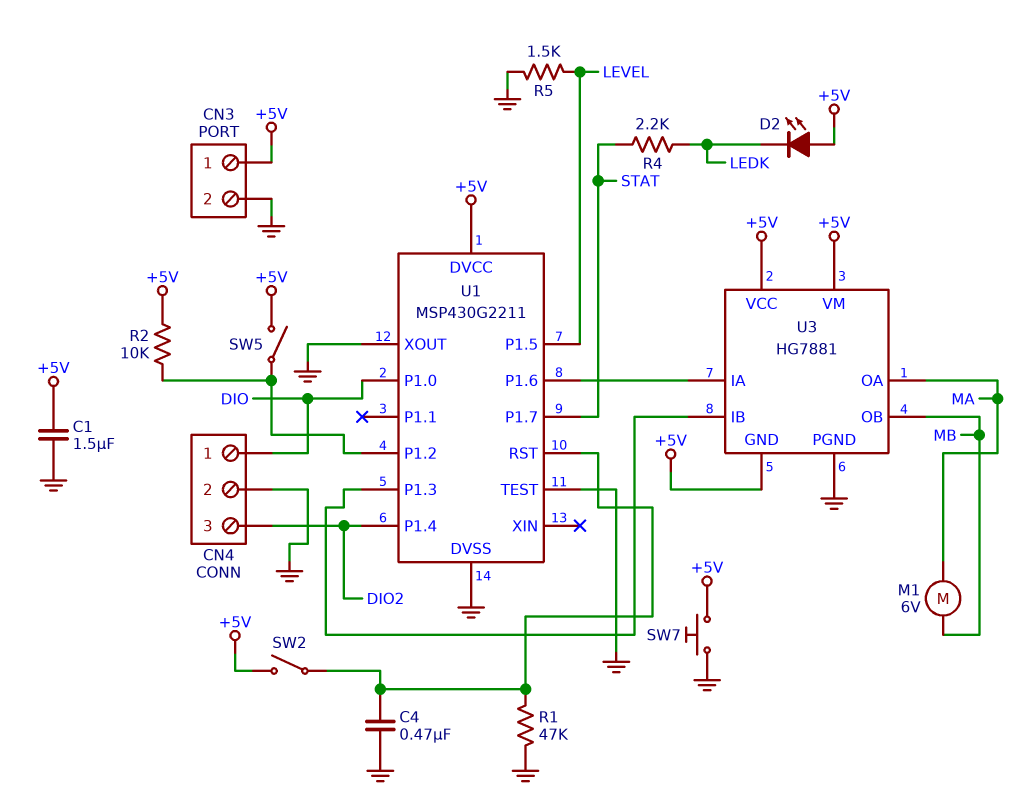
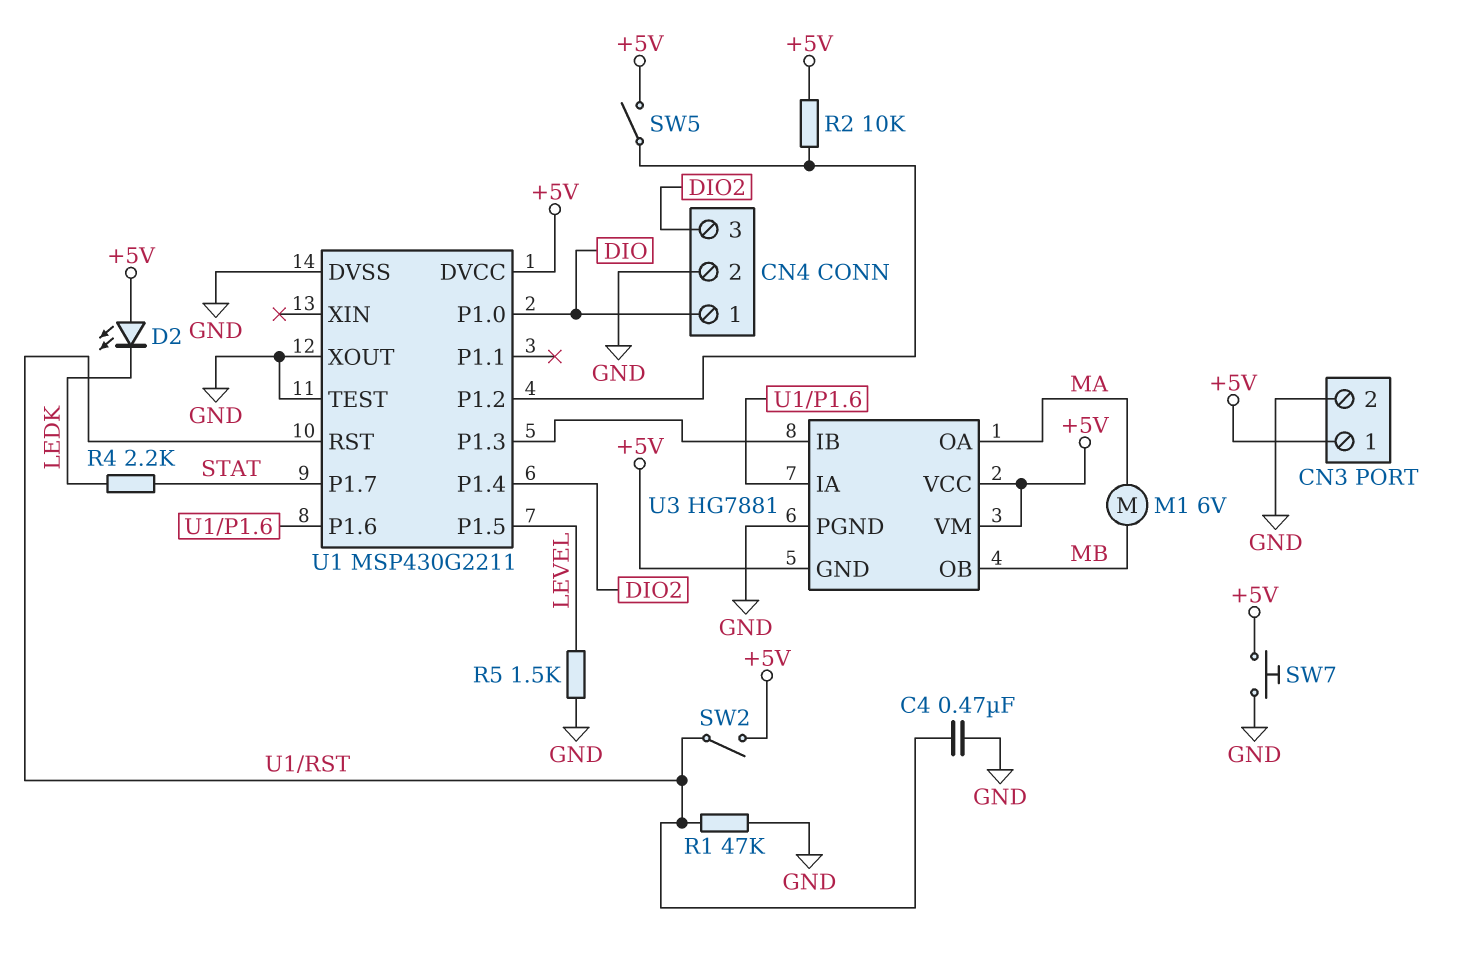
C1: 1.5uF (+5V, GND) -> none

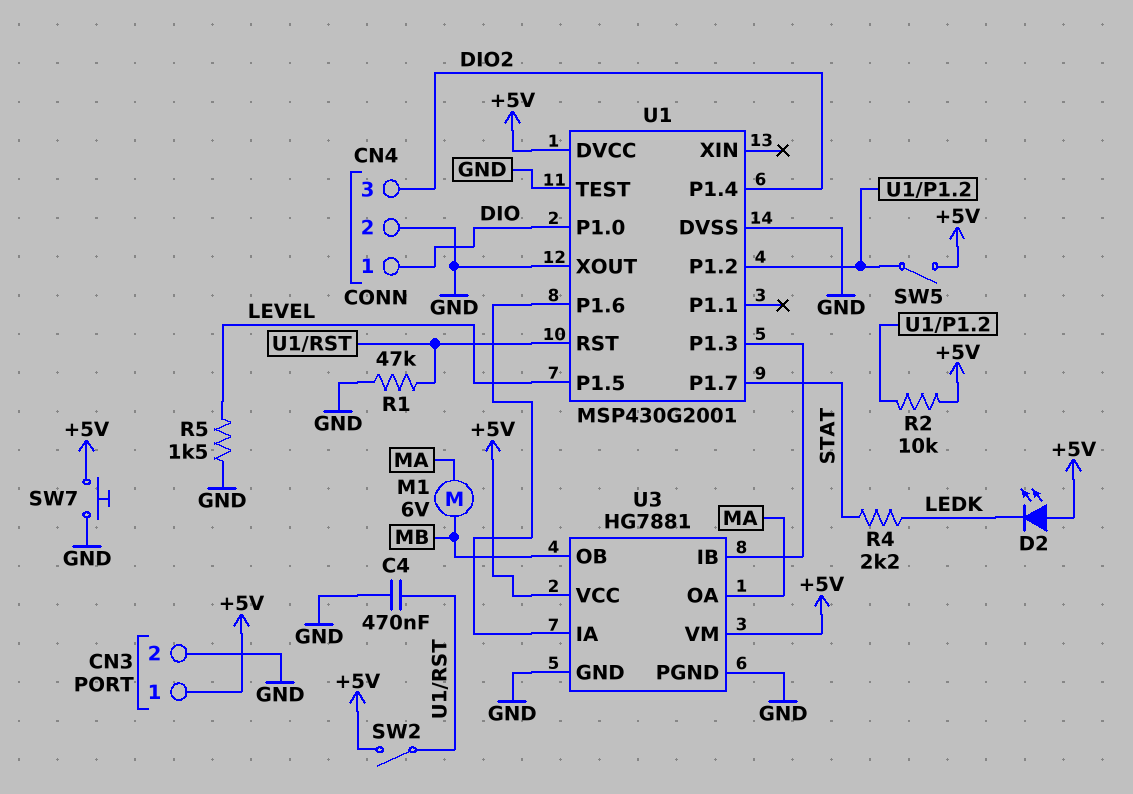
U1: MSP430G2211 -> MSP430G2001
U3 pin GND: +5V -> GND

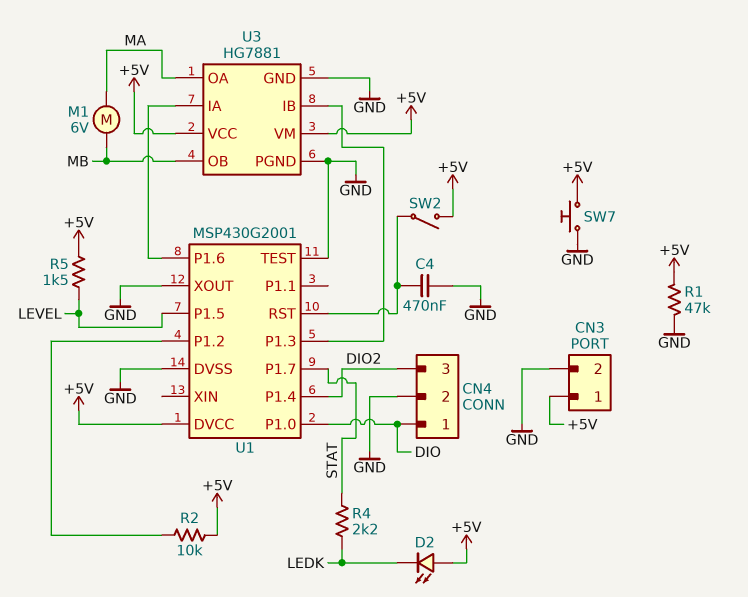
R1: 47k (GND, U1/RST) -> 47k (+5V, GND)
R5: 1.5k (GND, LEVEL) -> 1.5k (+5V, LEVEL)
SW5: switch (+5V, U1/P1.2) -> none

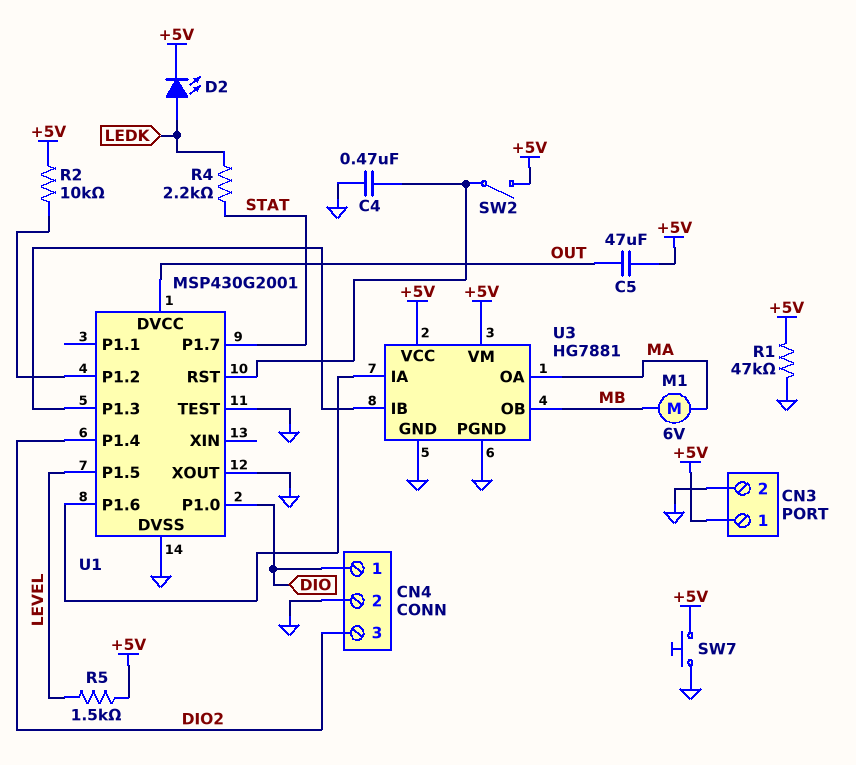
C5: none -> 47uF (+5V, OUT)
D2: LED (A +5V, K LEDK) -> LED (A LEDK, K +5V)
U1 pin DVCC: +5V -> OUT

